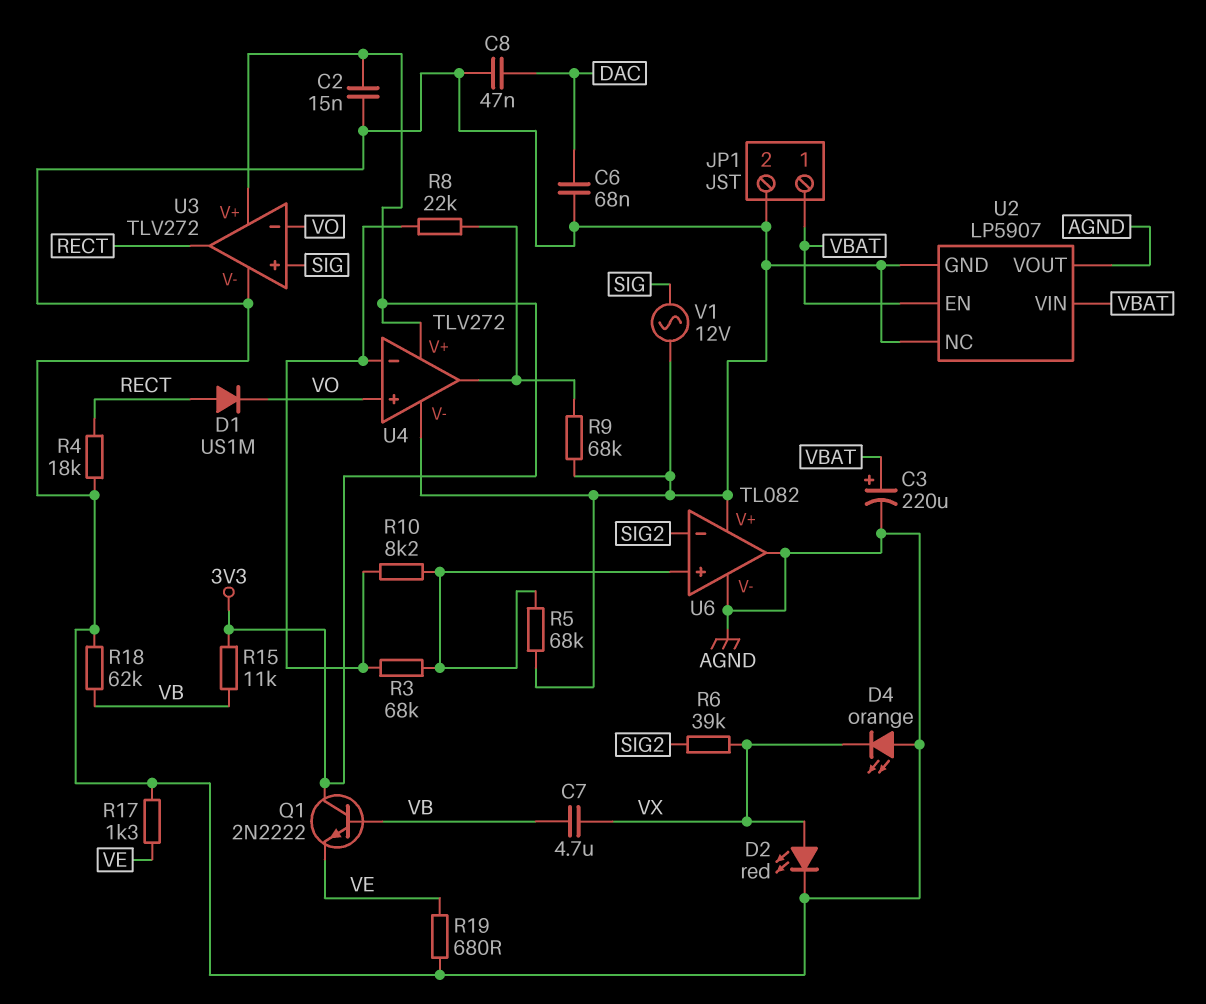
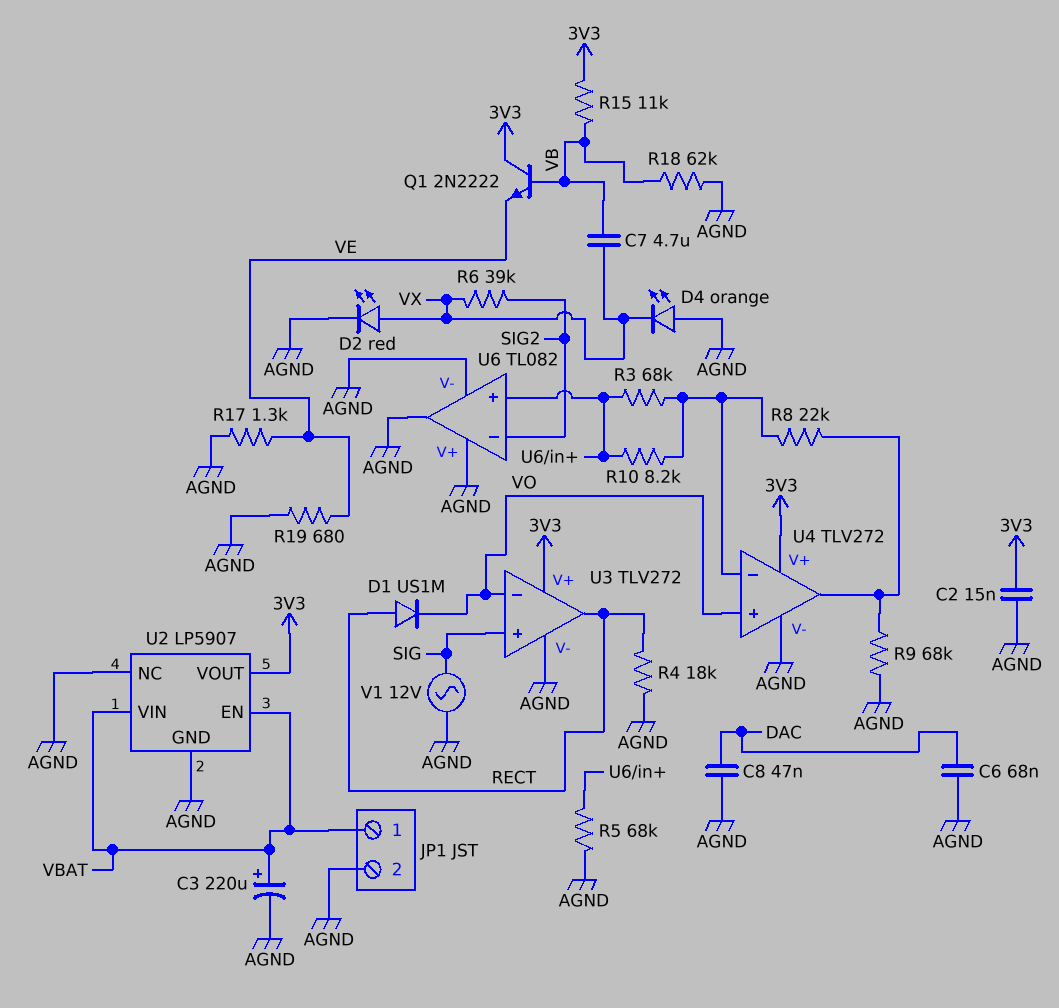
U2 pin VOUT: AGND -> 3V3

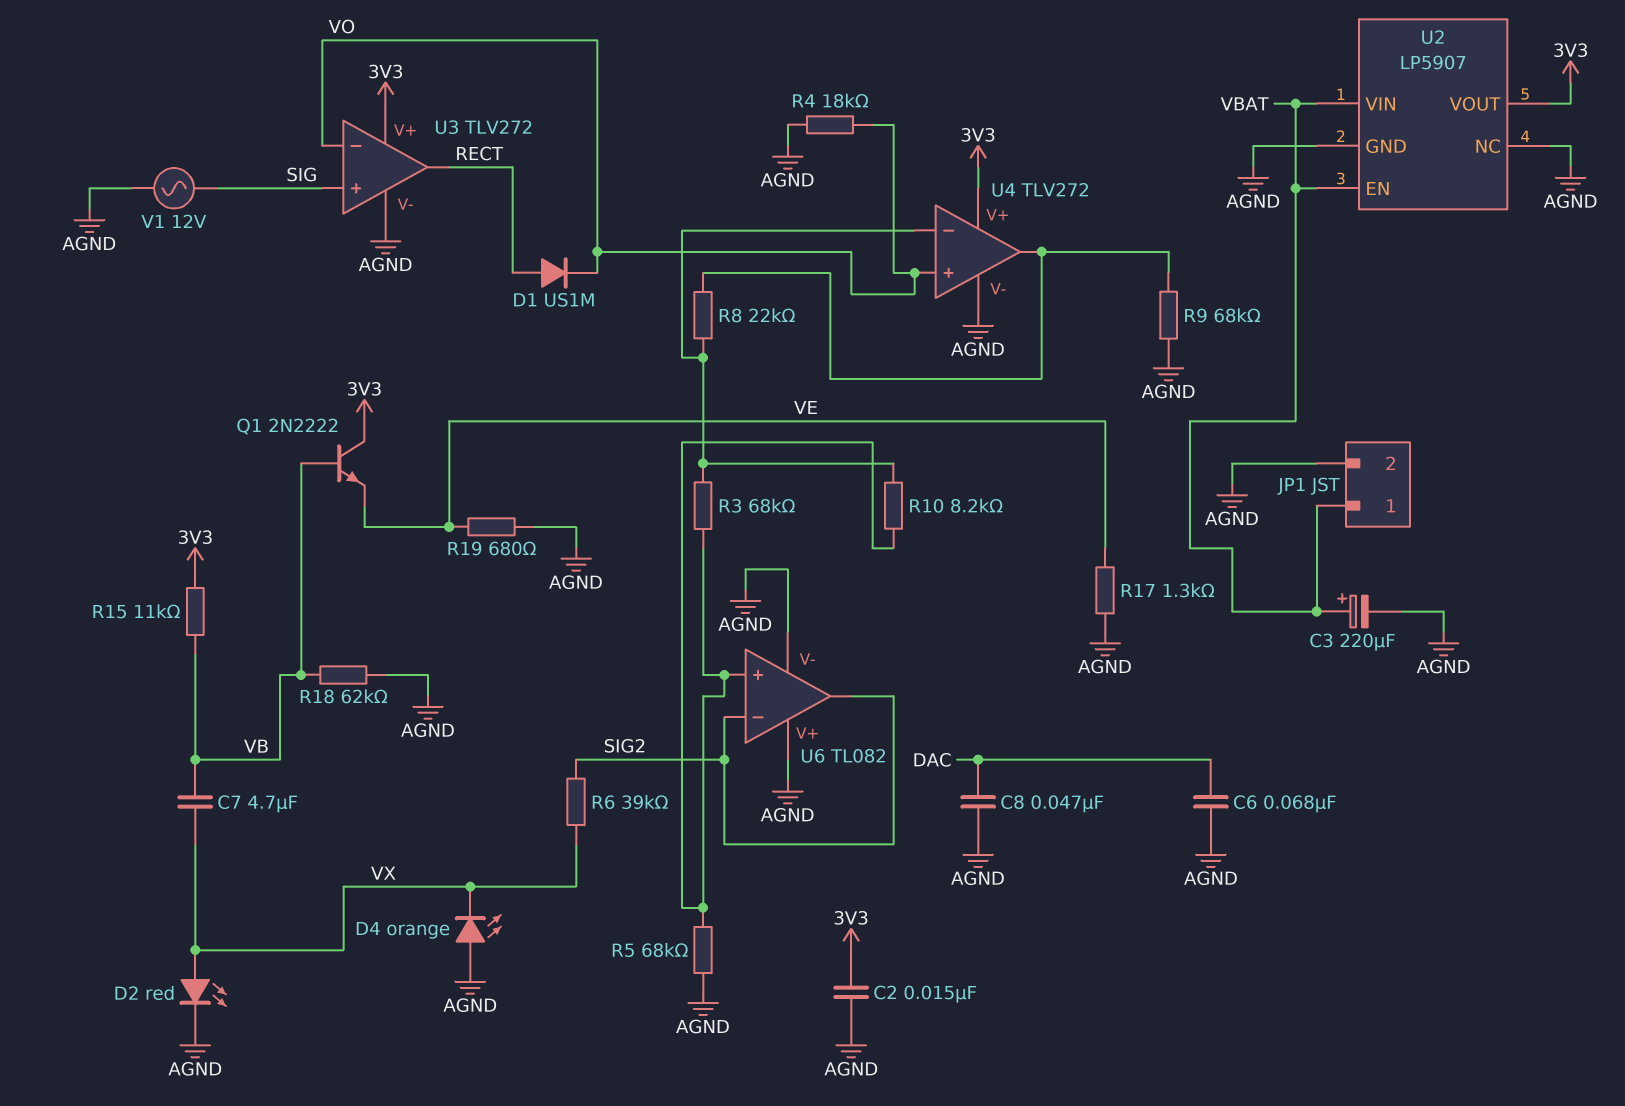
R4: 18k (AGND, RECT) -> 18k (AGND, VO)
U6 pin out: AGND -> SIG2

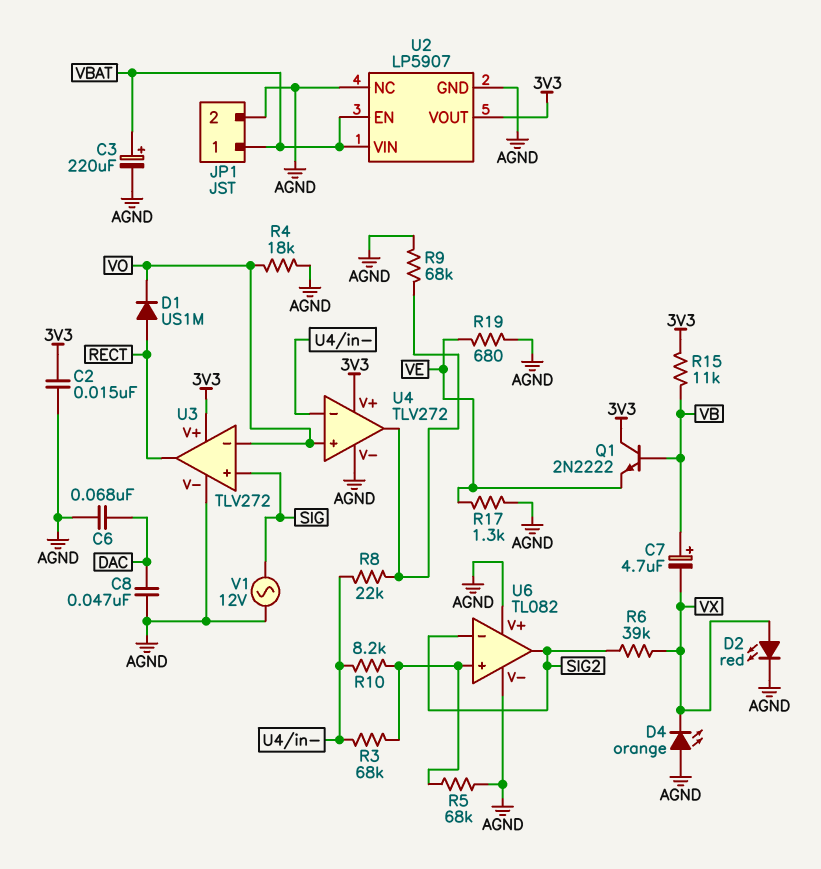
C7: 4.7uF (VB, VX) -> 4.7uF (plus VB, minus VX)
R18: 62k (AGND, VB) -> none

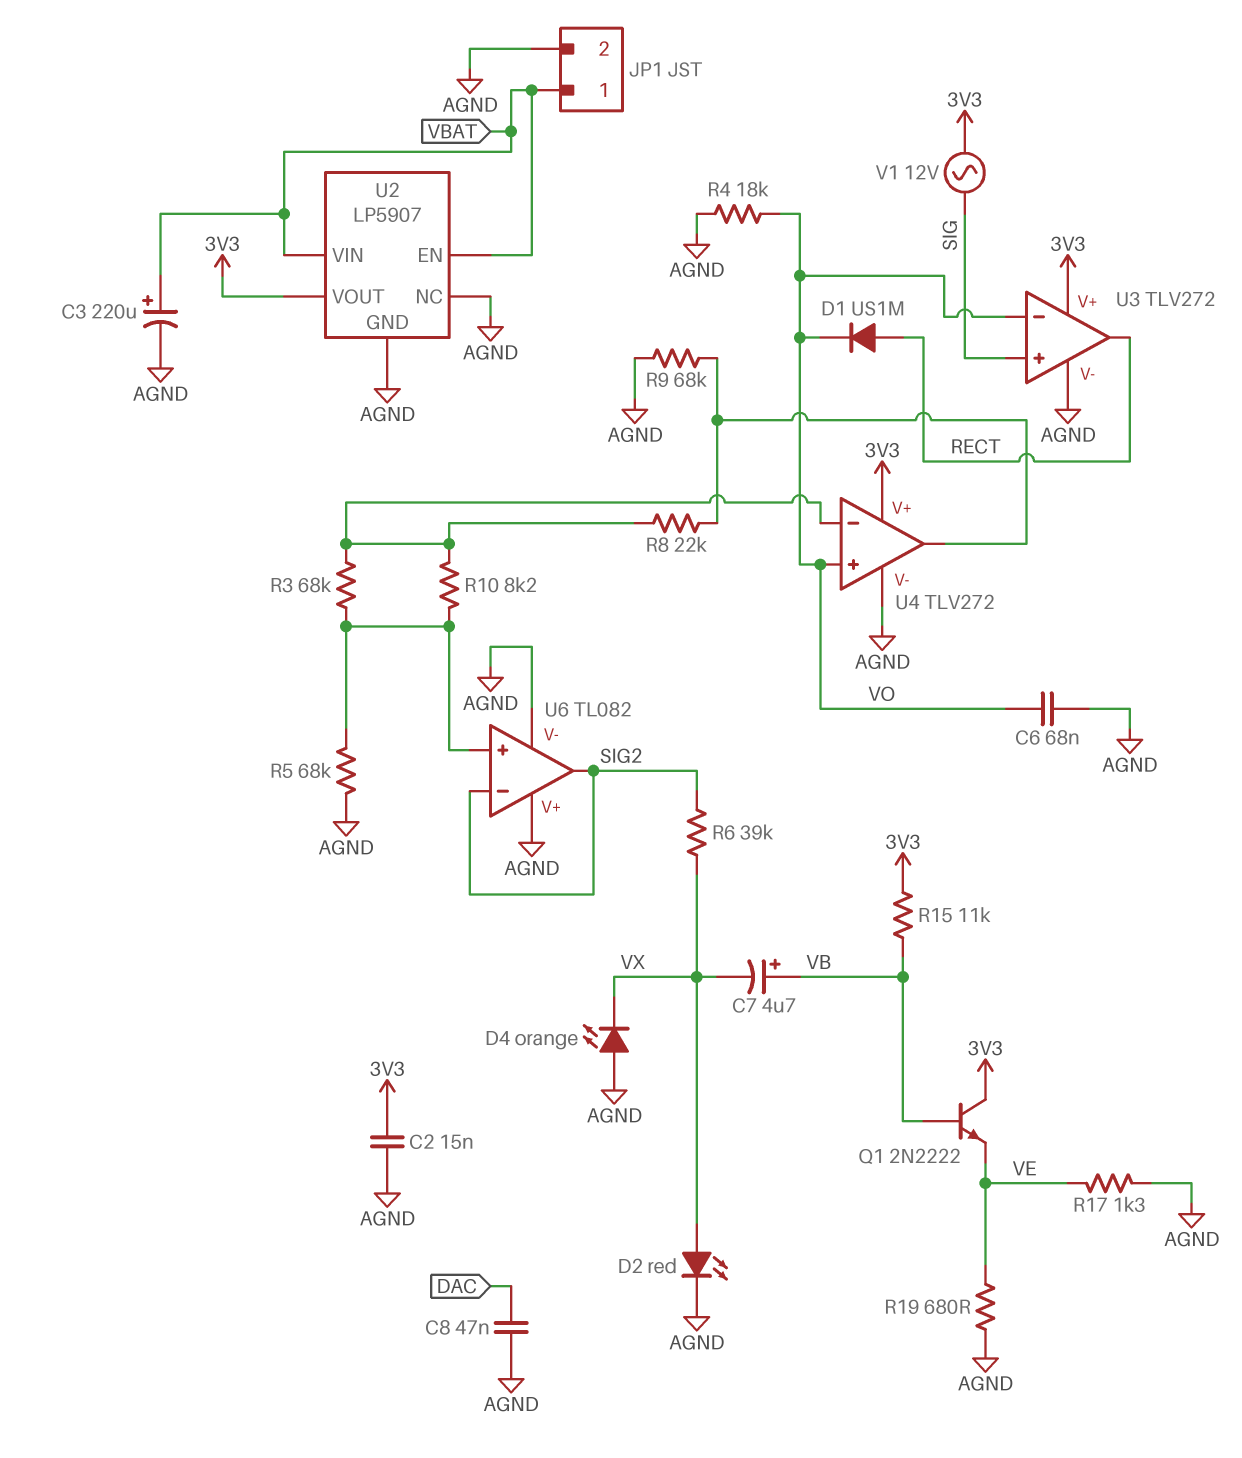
C6: 68nF (AGND, DAC) -> 68nF (AGND, VO)
V1: AC 12V (AGND, SIG) -> AC 12V (3V3, SIG)

